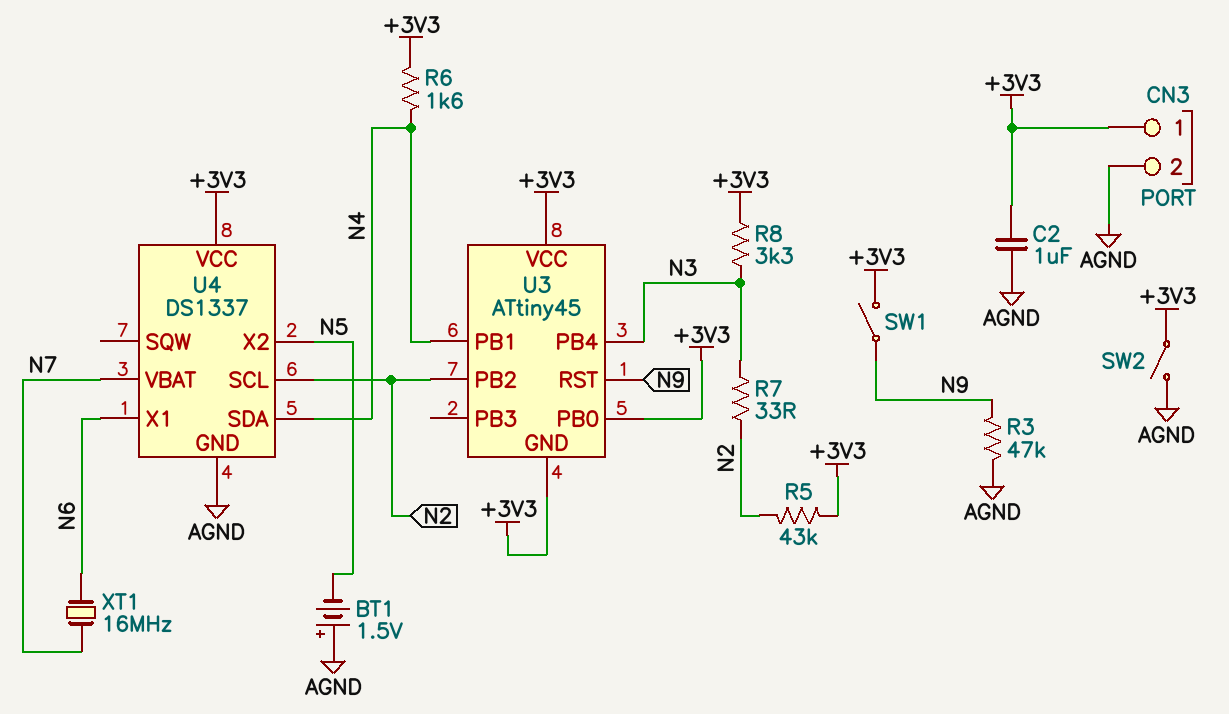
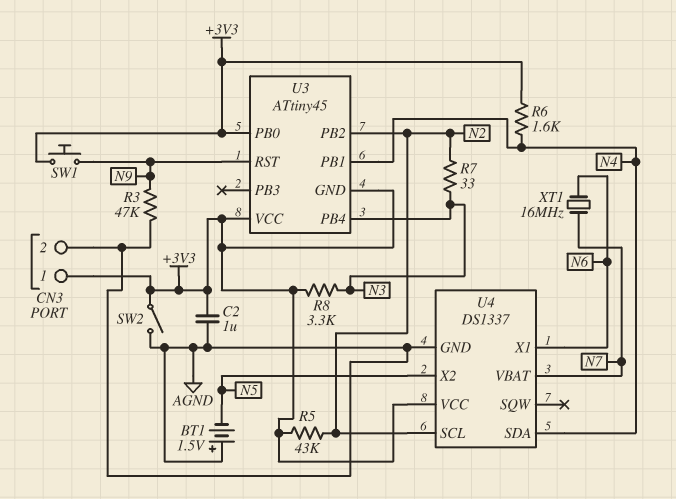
SW1: switch (+3V3, N9) -> button (+3V3, N9)

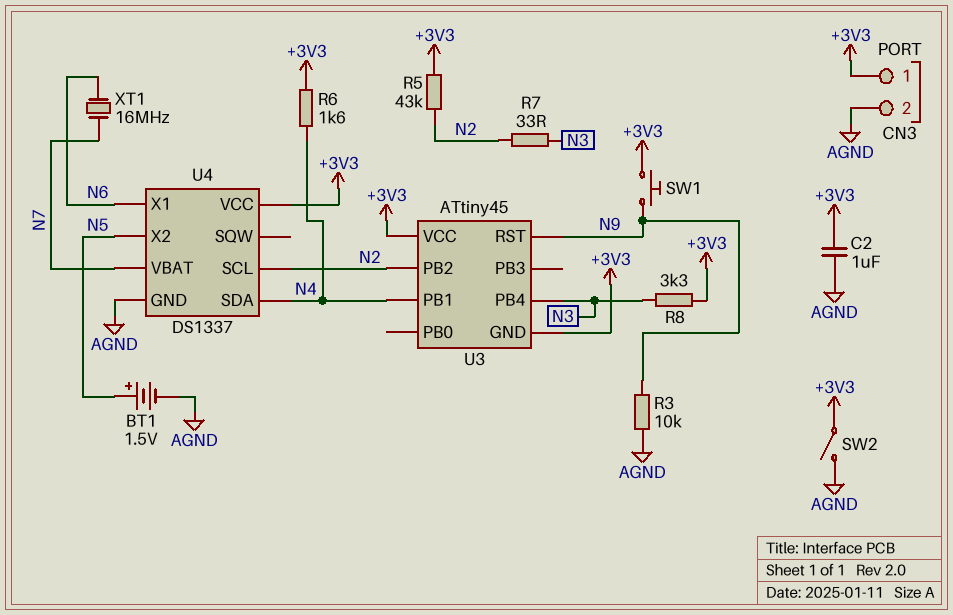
BT1: 1.5V (plus AGND, minus N5) -> 1.5V (plus N5, minus AGND)
R3: 47k (AGND, N9) -> 10k (AGND, N9)
U3 pin PB0: +3V3 -> none

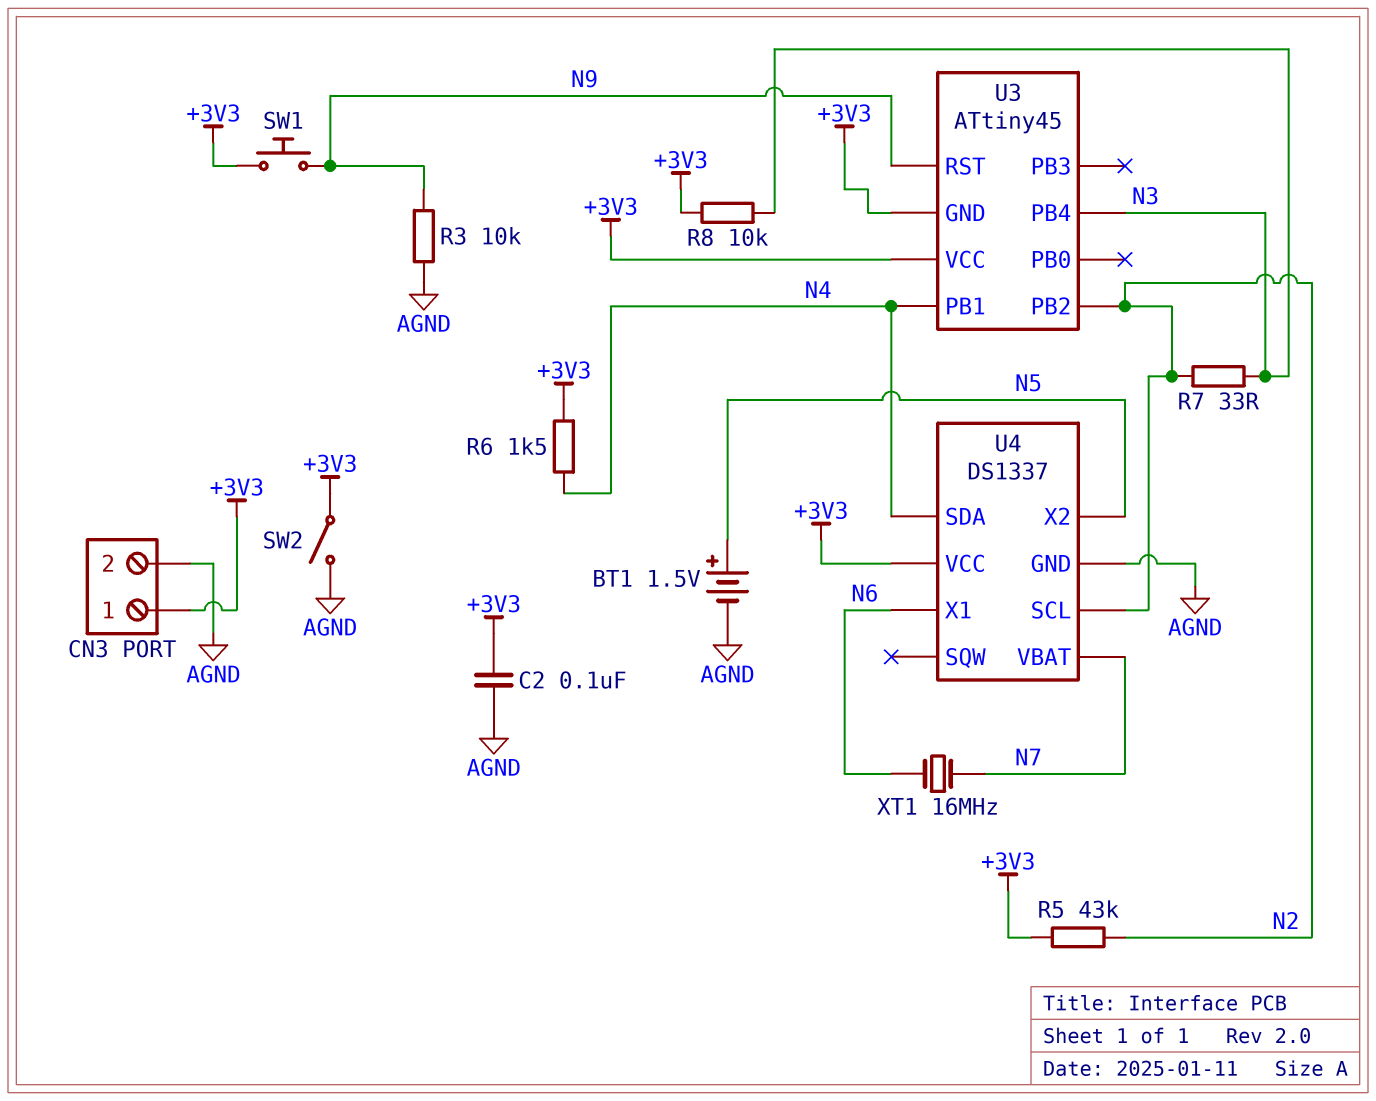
C2: 1uF (+3V3, AGND) -> 100nF (+3V3, AGND)
R6: 1.6k (+3V3, N4) -> 1.5k (+3V3, N4)
R8: 3.3k (+3V3, N3) -> 10k (+3V3, N3)

